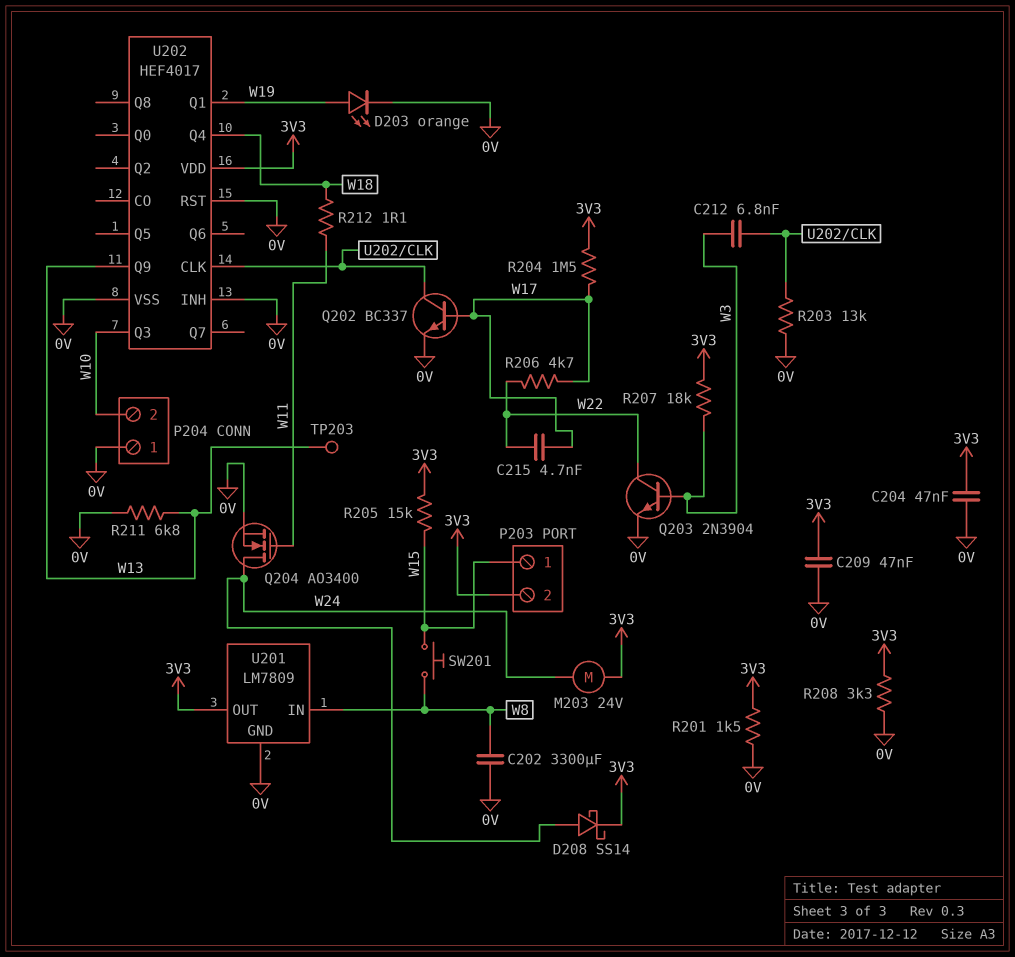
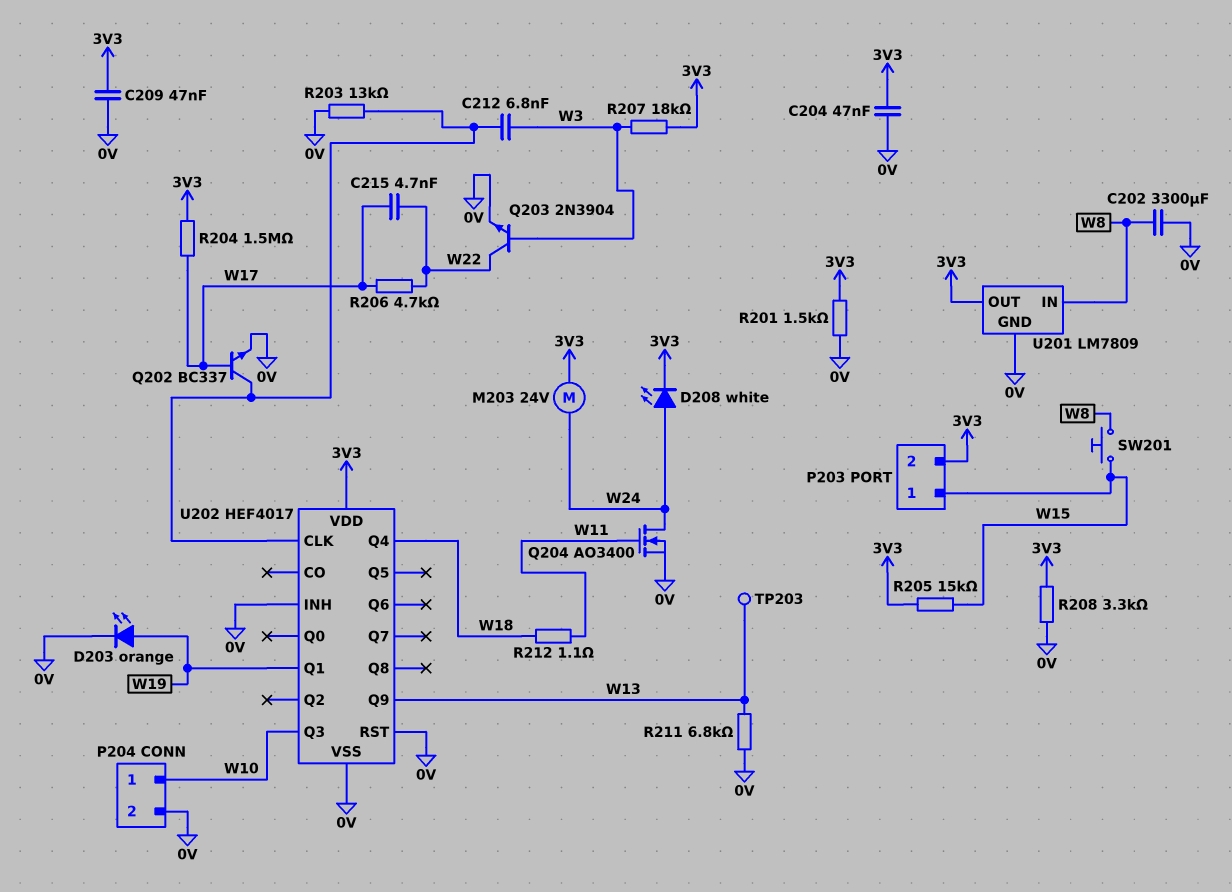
D208: schottky SS14 (A W24, K 3V3) -> LED white (A W24, K 3V3)
P204 pin 1: 0V -> W10
P204 pin 2: W10 -> 0V

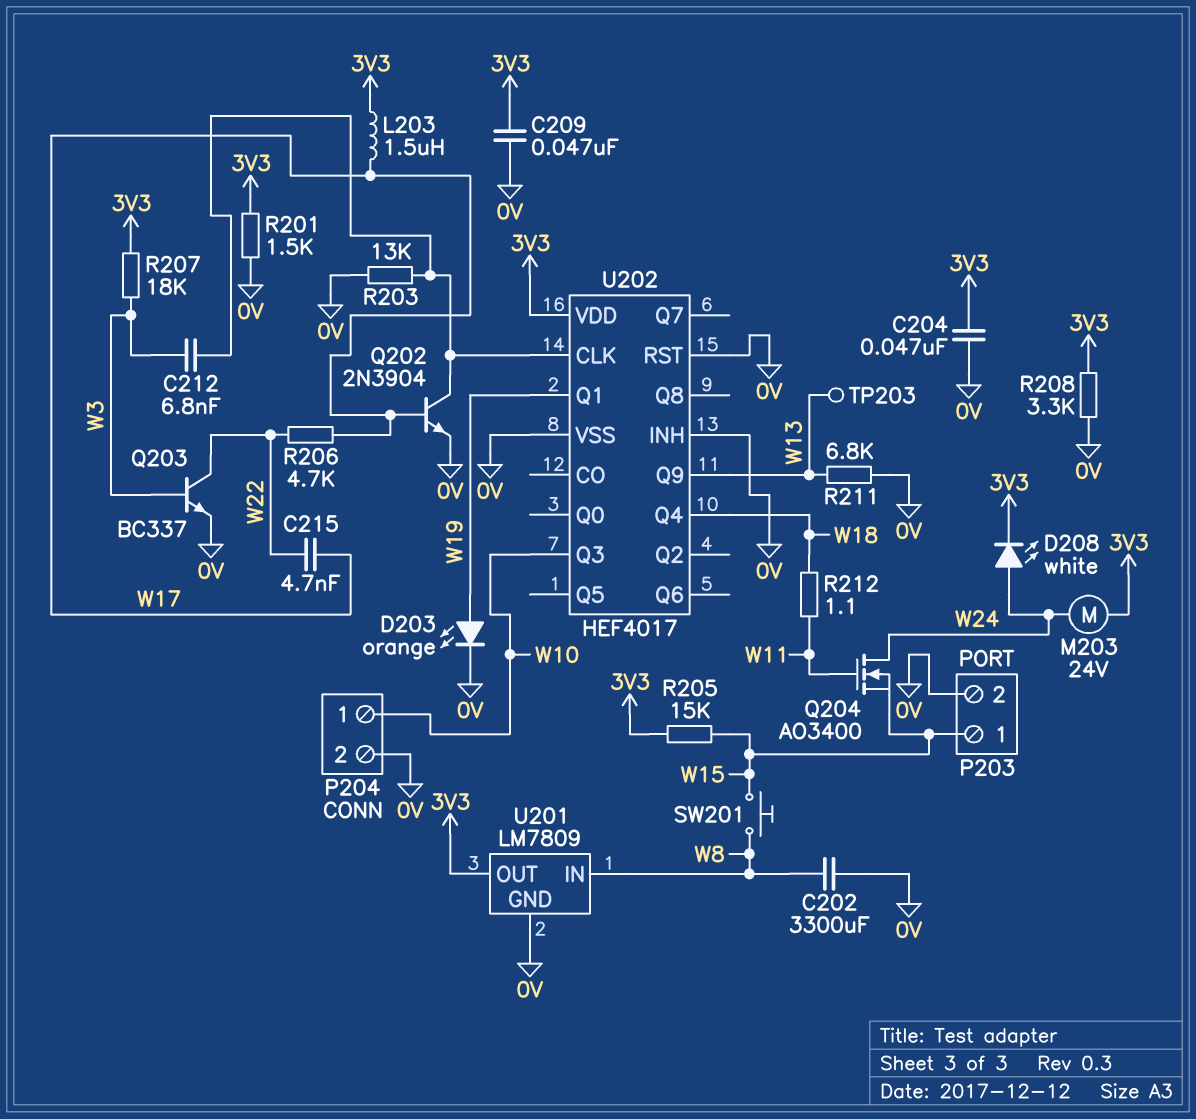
L203: none -> 1.5uH (3V3, W17)
P203 pin 2: 3V3 -> 0V
Q202: NPN BC337 (B W17, C U202/CLK, E 0V) -> NPN 2N3904 (B W17, C U202/CLK, E 0V)
Q203: NPN 2N3904 (B W3, C W22, E 0V) -> NPN BC337 (B W3, C W22, E 0V)
Q204: NMOS AO3400 (G W11, D W24, S 0V) -> NMOS AO3400 (G W11, D W24, S W15)
R204: 1.5M (3V3, W17) -> none

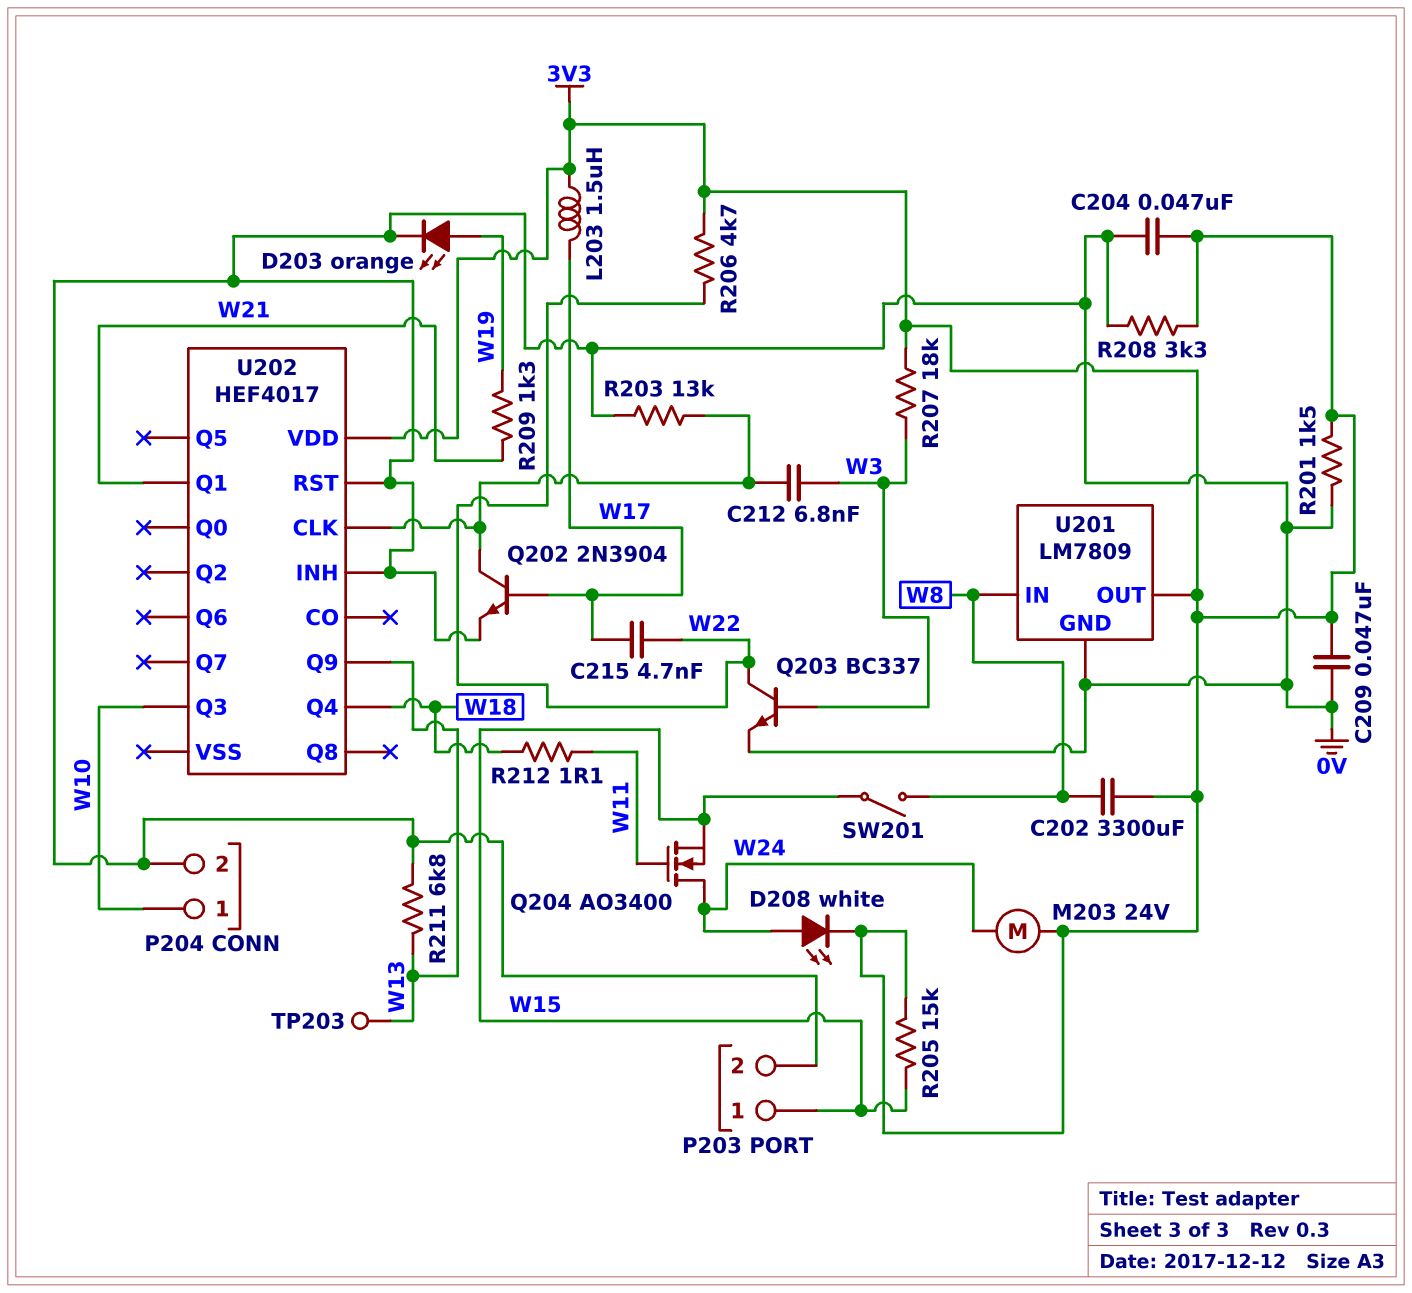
C202: 3300uF (0V, W8) -> 3300uF (3V3, W8)
R206: 4.7k (W17, W22) -> 4.7k (3V3, W22)
R209: none -> 1.3k (W19, W21)
SW201: button (W8, W15) -> switch (W8, W15)
U202 pin Q1: W19 -> W21
U202 pin VSS: 0V -> none

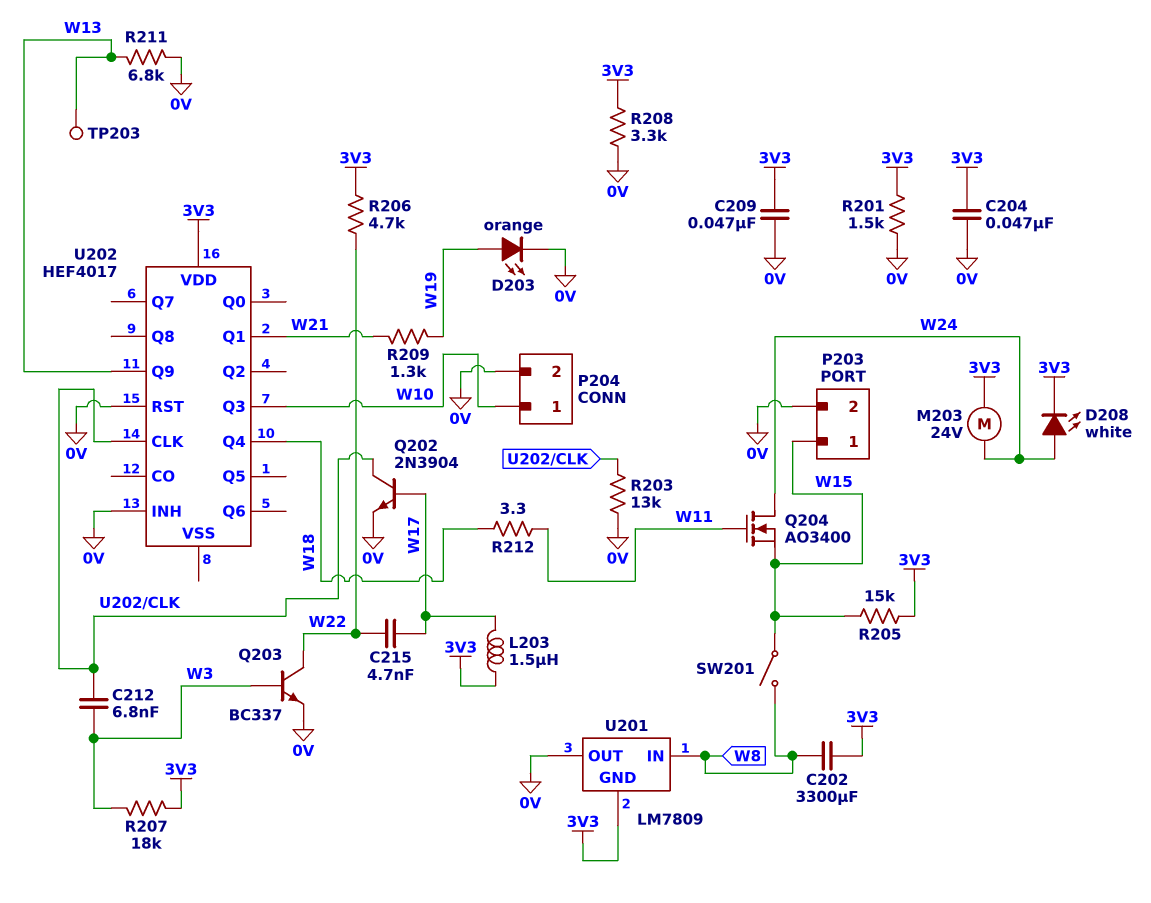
R212: 1.1 (W11, W18) -> 3.3 (W11, W18)
U201 pin GND: 0V -> 3V3
U201 pin OUT: 3V3 -> 0V

